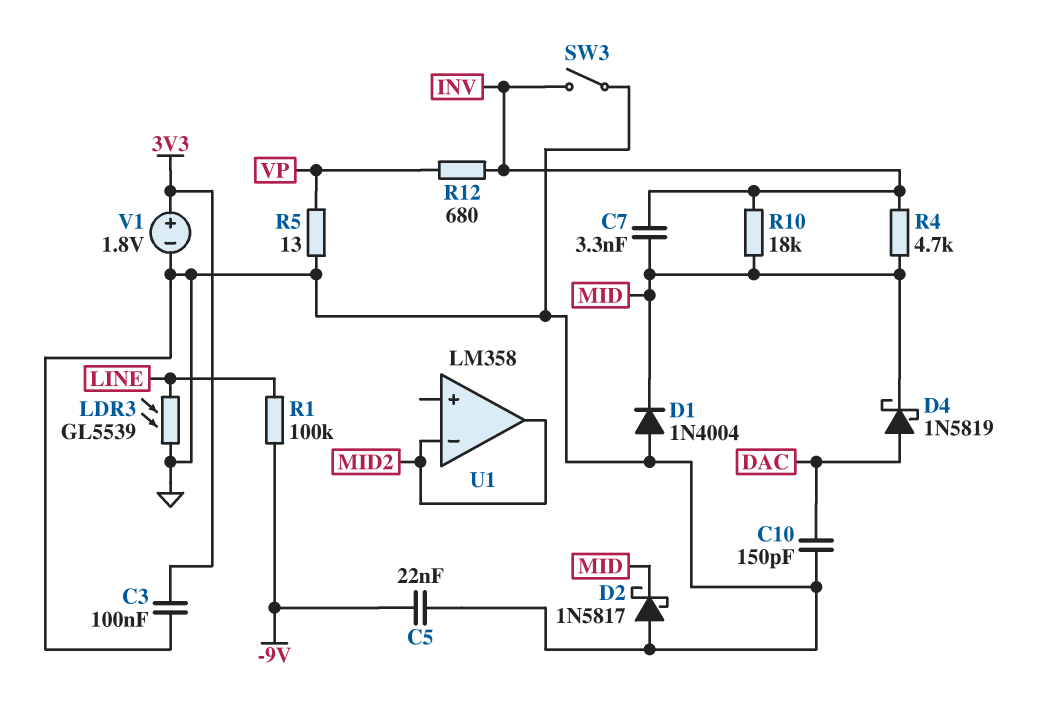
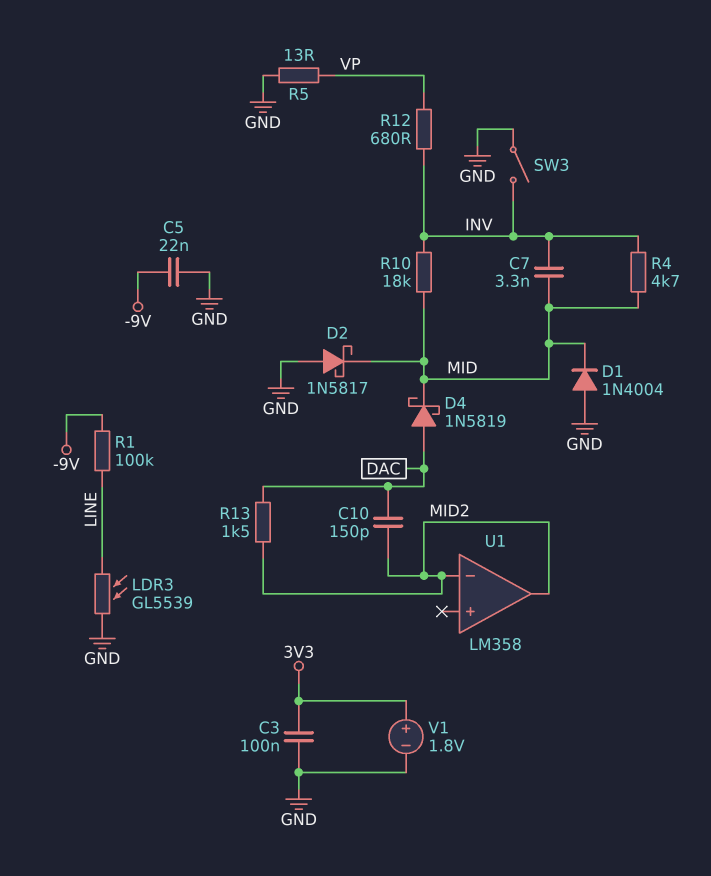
C10: 150pF (DAC, GND) -> 150pF (DAC, MID2)
R13: none -> 1.5k (DAC, MID2)

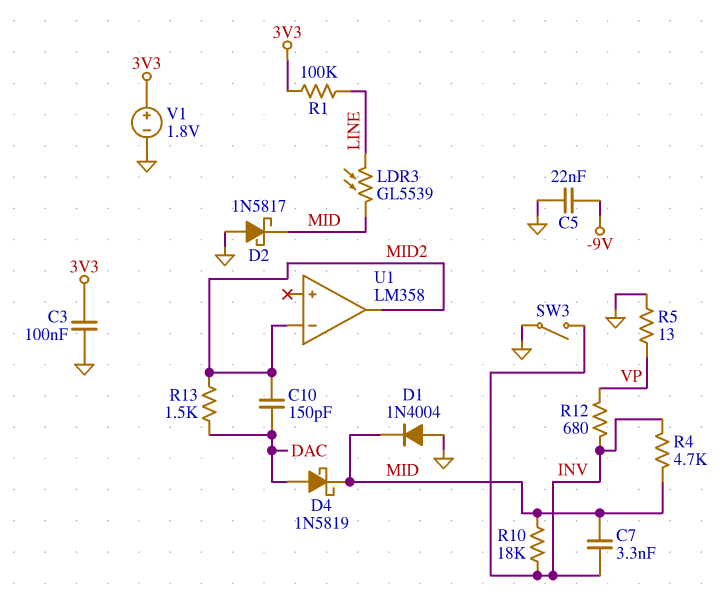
LDR3: GL5539 (GND, LINE) -> GL5539 (LINE, MID)
R1: 100k (-9V, LINE) -> 100k (3V3, LINE)

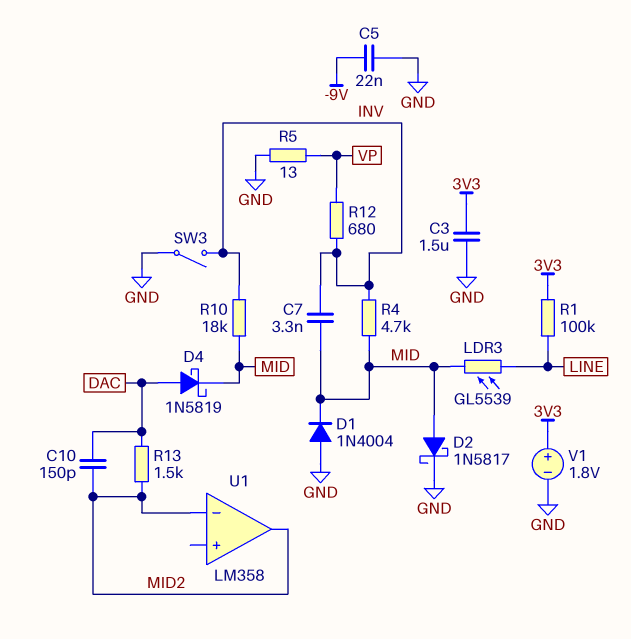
C3: 100nF (3V3, GND) -> 1.5uF (3V3, GND)
D2: schottky 1N5817 (A GND, K MID) -> schottky 1N5817 (A MID, K GND)

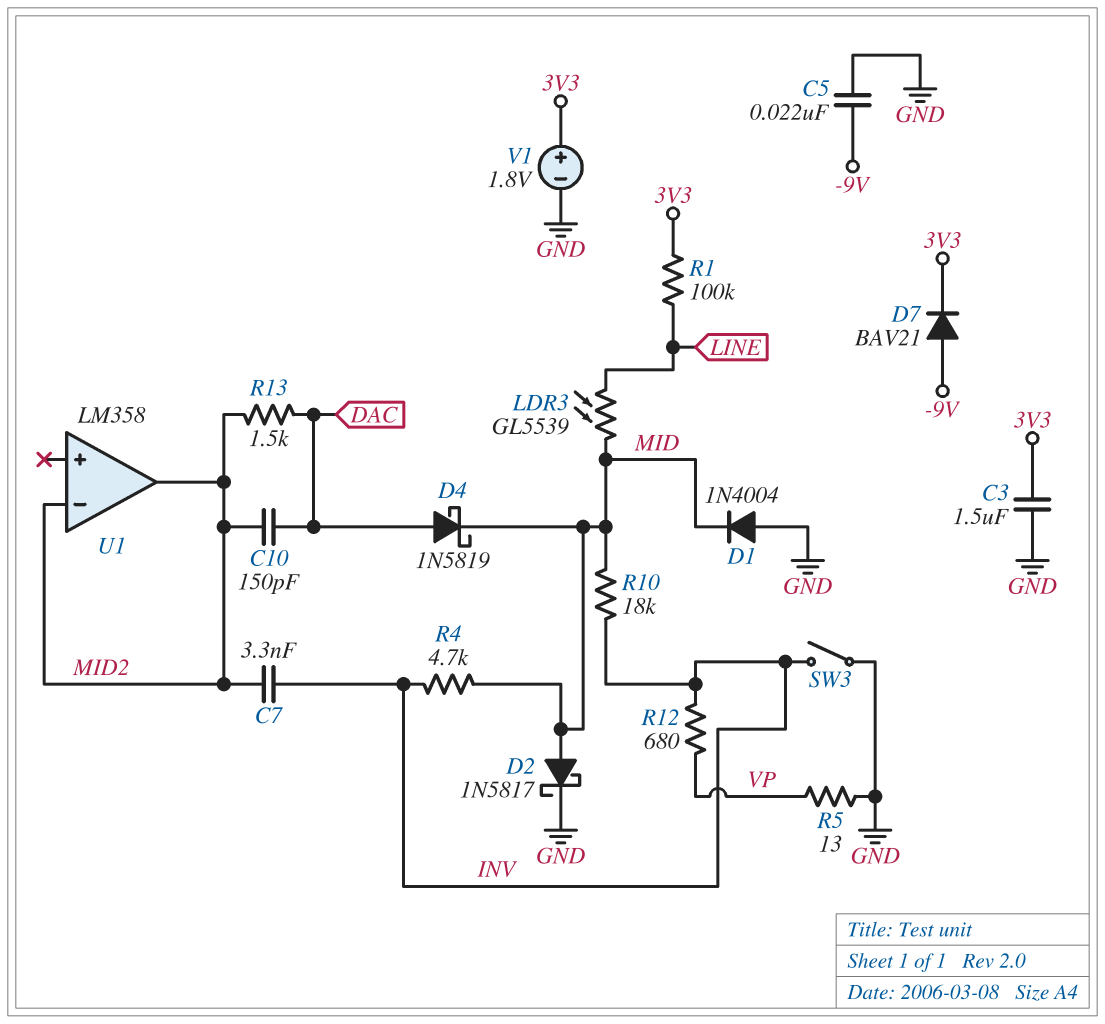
C7: 3.3nF (INV, MID) -> 3.3nF (INV, MID2)
D7: none -> diode BAV21 (A -9V, K 3V3)

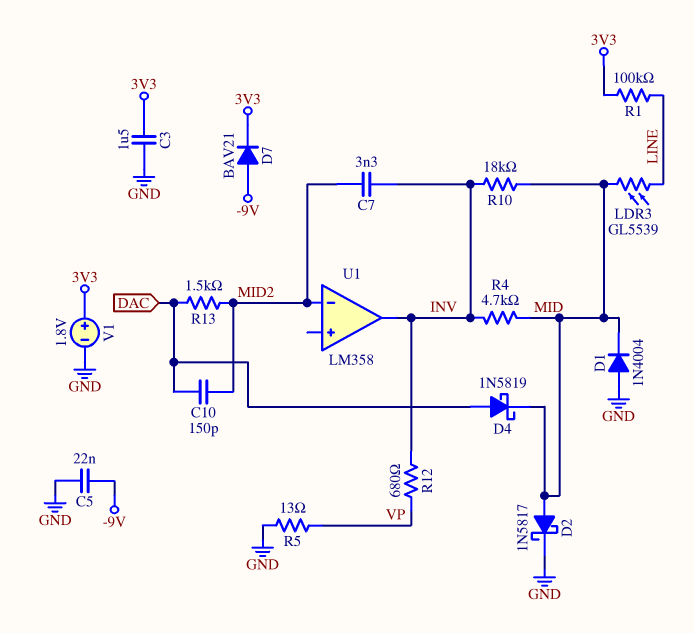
SW3: switch (GND, INV) -> none
U1 pin out: MID2 -> INV

